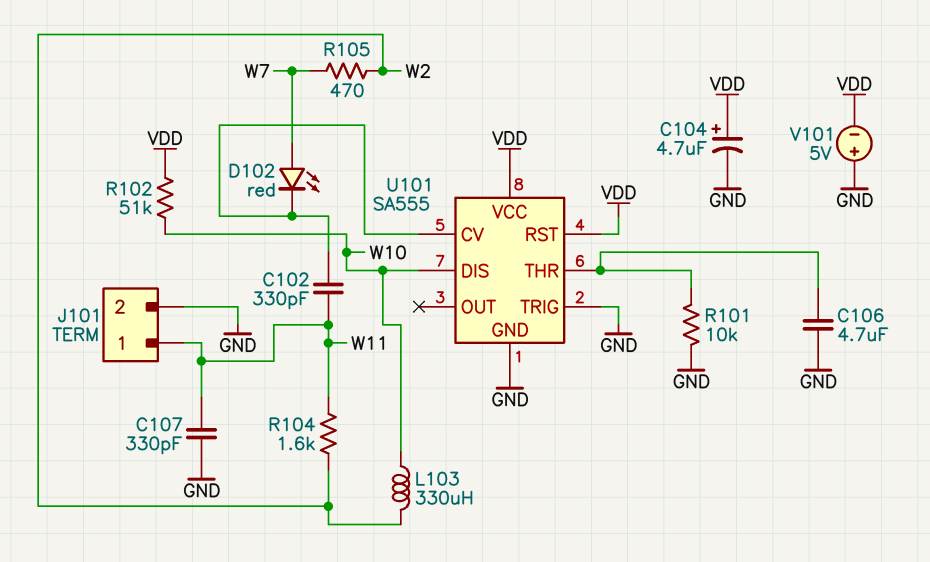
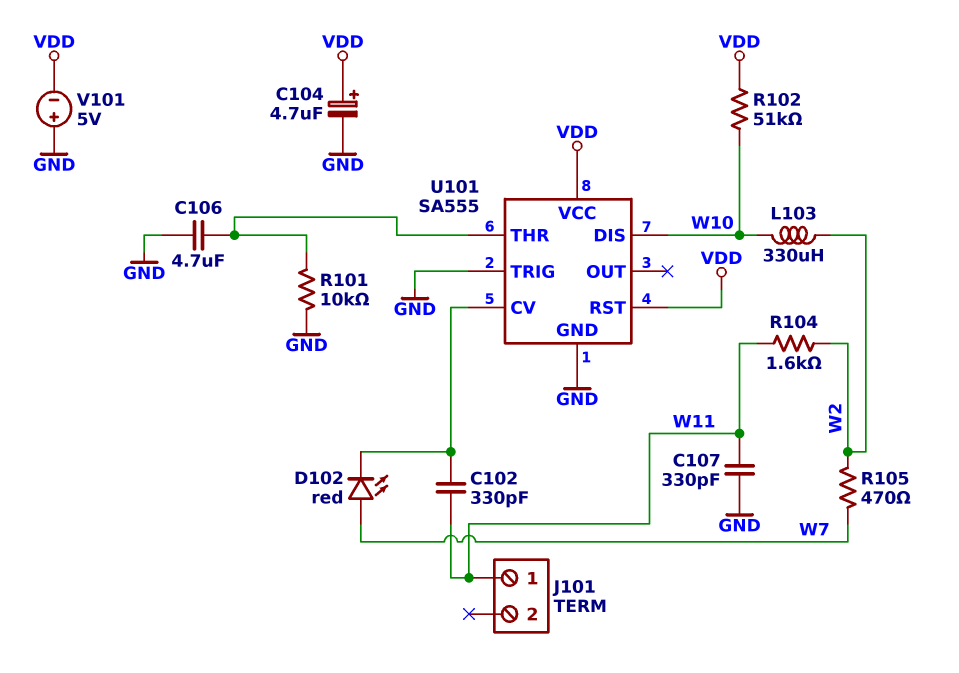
J101 pin 2: GND -> none

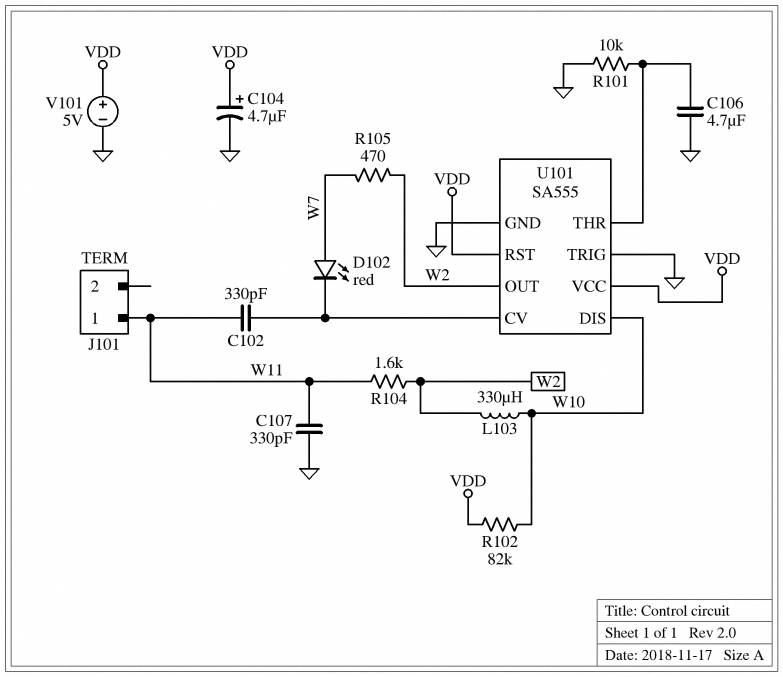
R102: 51k (VDD, W10) -> 82k (VDD, W10)
U101 pin OUT: none -> W2
V101: 5V (plus GND, minus VDD) -> 5V (plus VDD, minus GND)

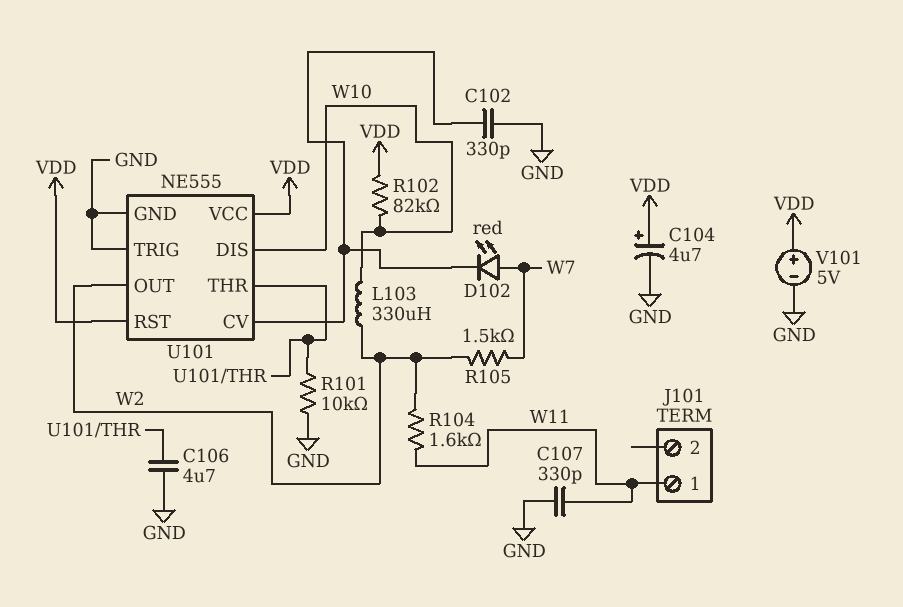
C102: 330pF (U101/CV, W11) -> 330pF (GND, U101/CV)
R105: 470 (W2, W7) -> 1.5k (W2, W7)
U101: SA555 -> NE555

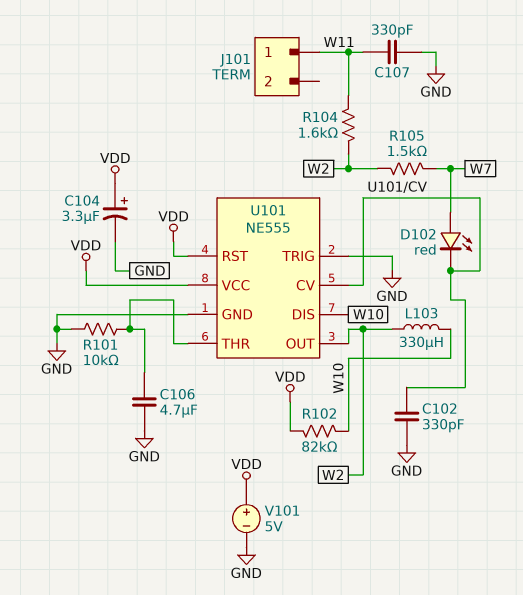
C104: 4.7uF (plus VDD, minus GND) -> 3.3uF (plus VDD, minus GND)

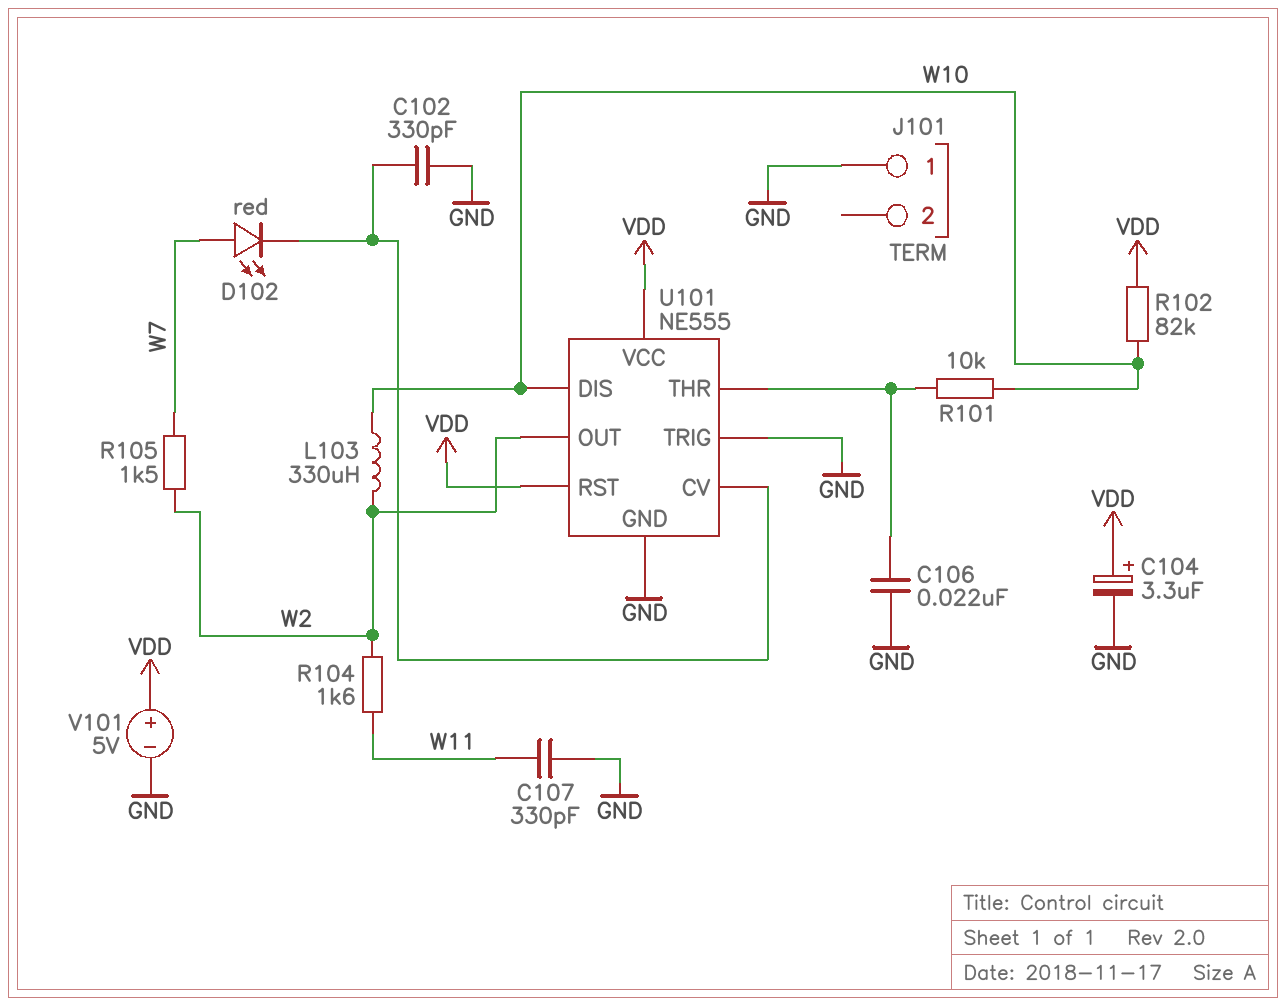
C106: 4.7uF (GND, U101/THR) -> 22nF (GND, U101/THR)
J101 pin 1: W11 -> GND
R101: 10k (GND, U101/THR) -> 10k (U101/THR, W10)

